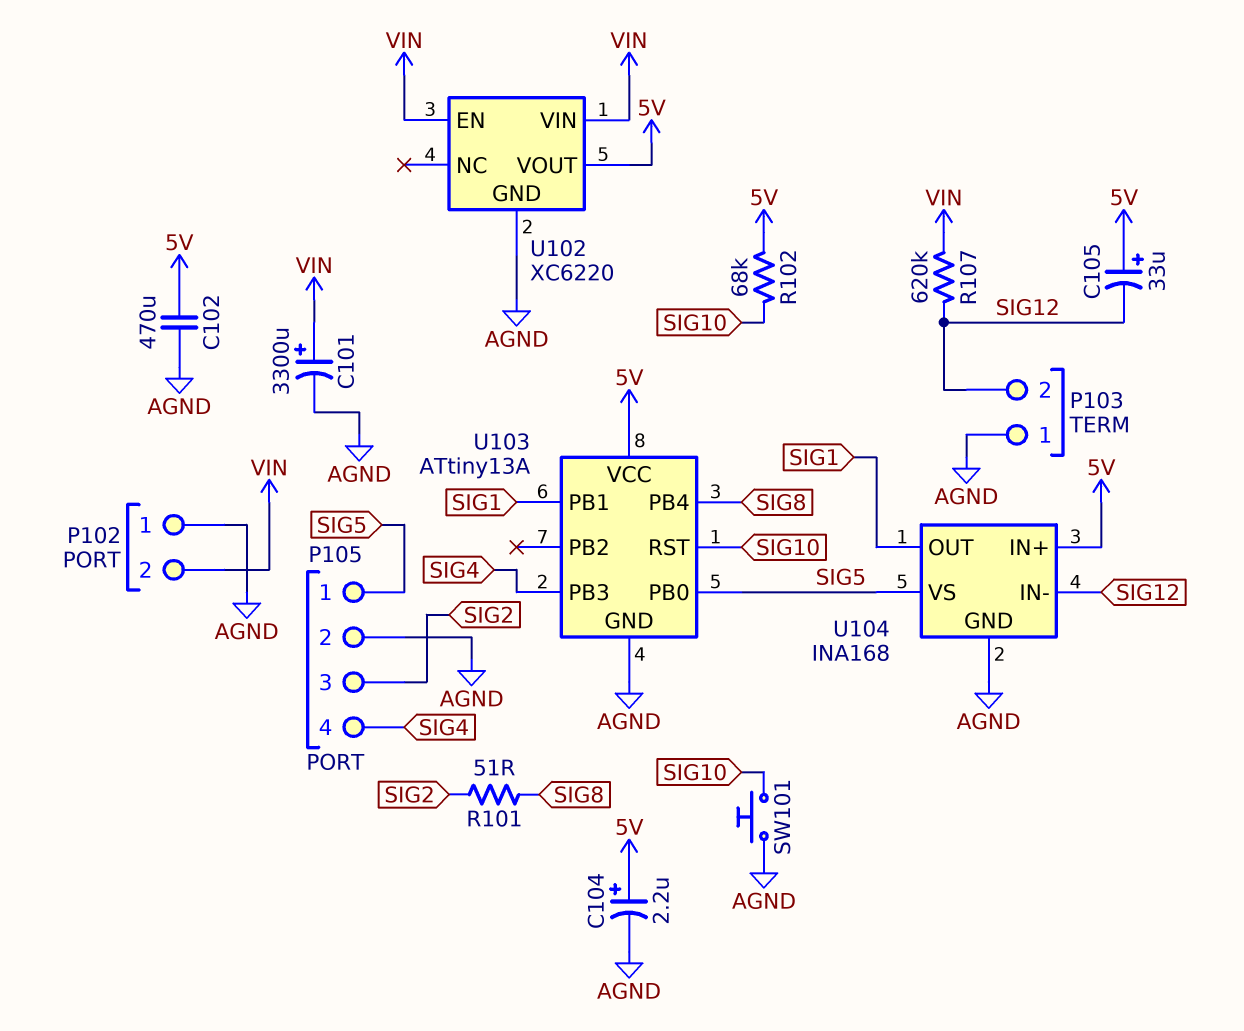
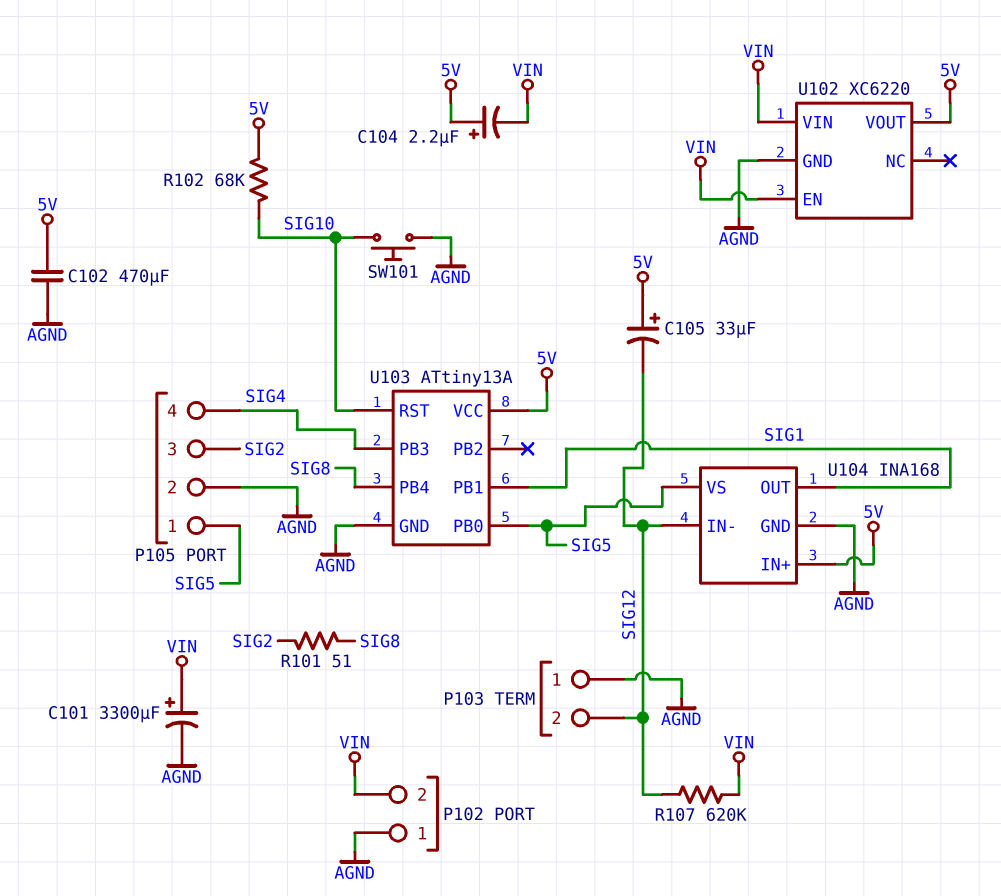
C104: 2.2uF (plus 5V, minus AGND) -> 2.2uF (plus 5V, minus VIN)

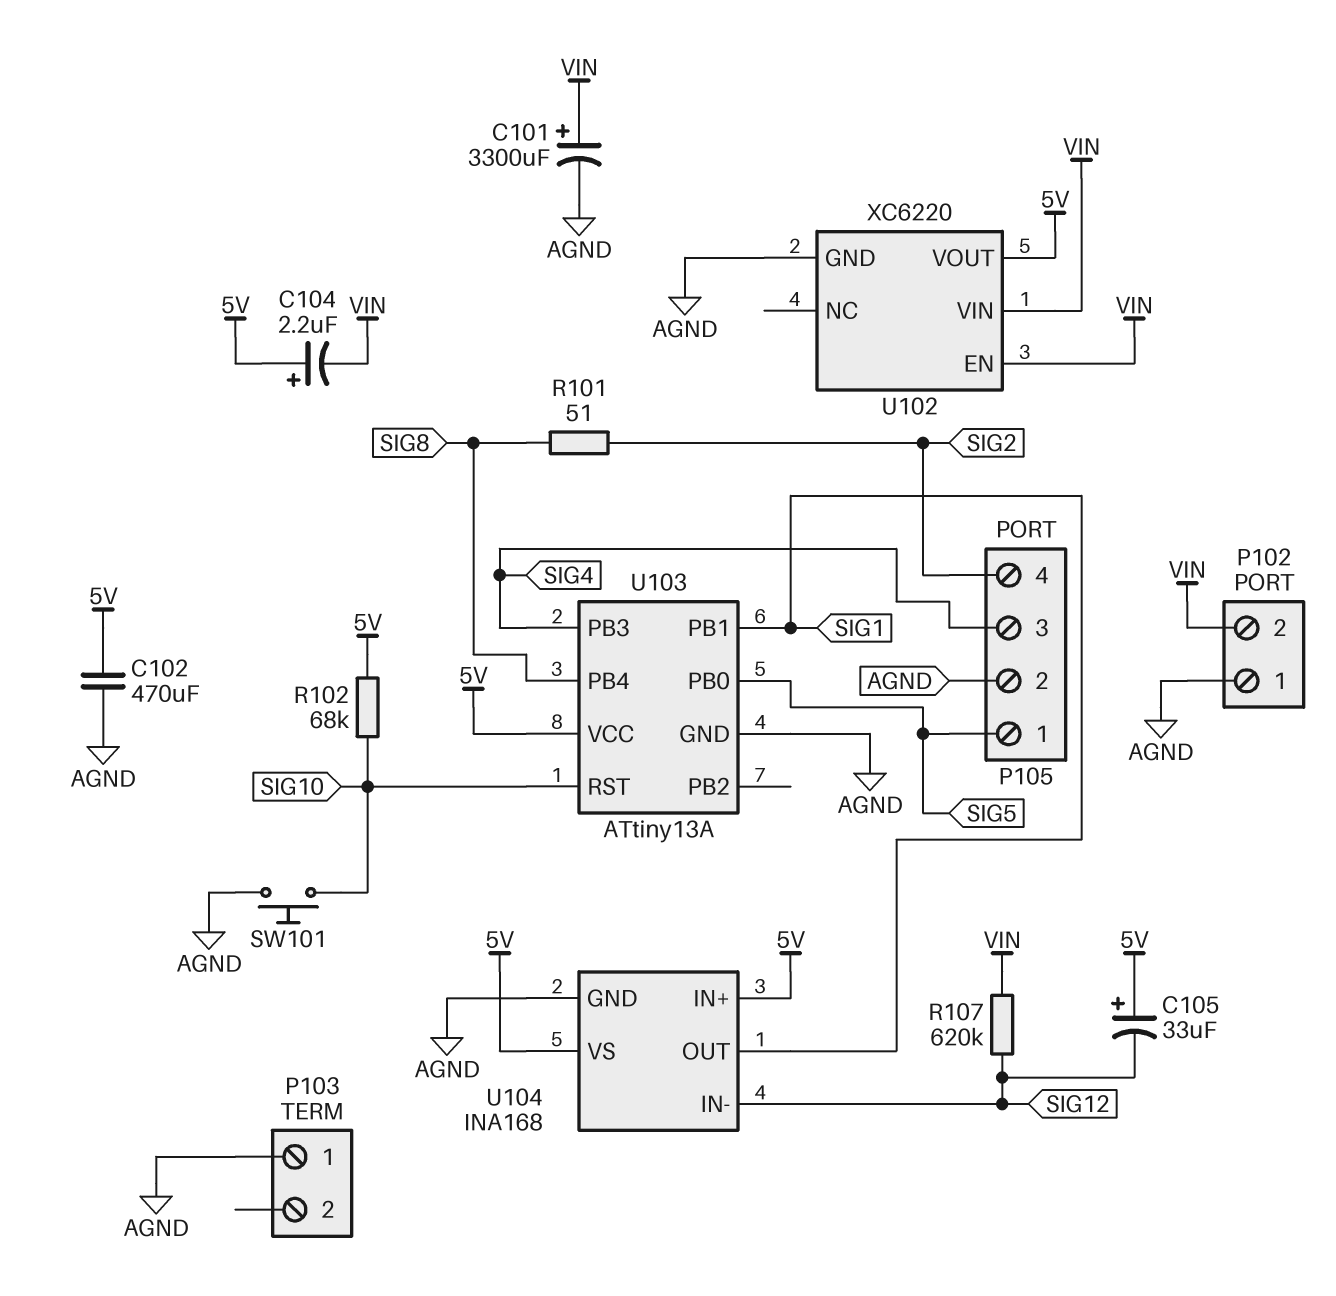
P103 pin 2: SIG12 -> none
P105 pin 3: SIG2 -> SIG4
P105 pin 4: SIG4 -> SIG2
U104 pin VS: SIG5 -> 5V

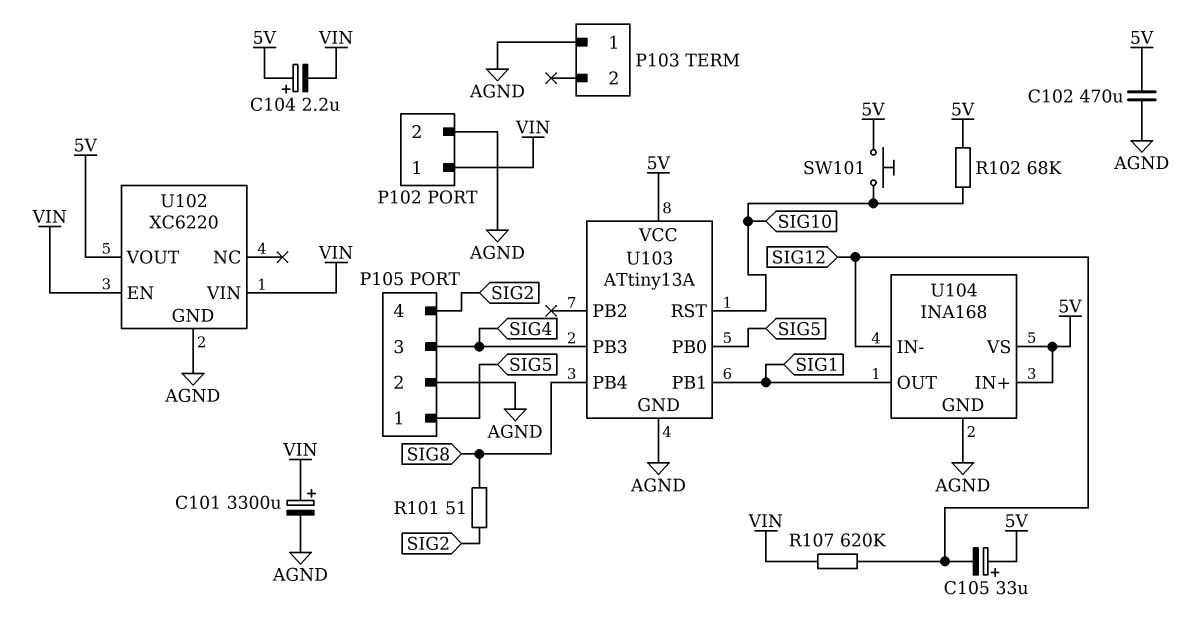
P102 pin 1: AGND -> VIN
P102 pin 2: VIN -> AGND
SW101: button (AGND, SIG10) -> button (5V, SIG10)

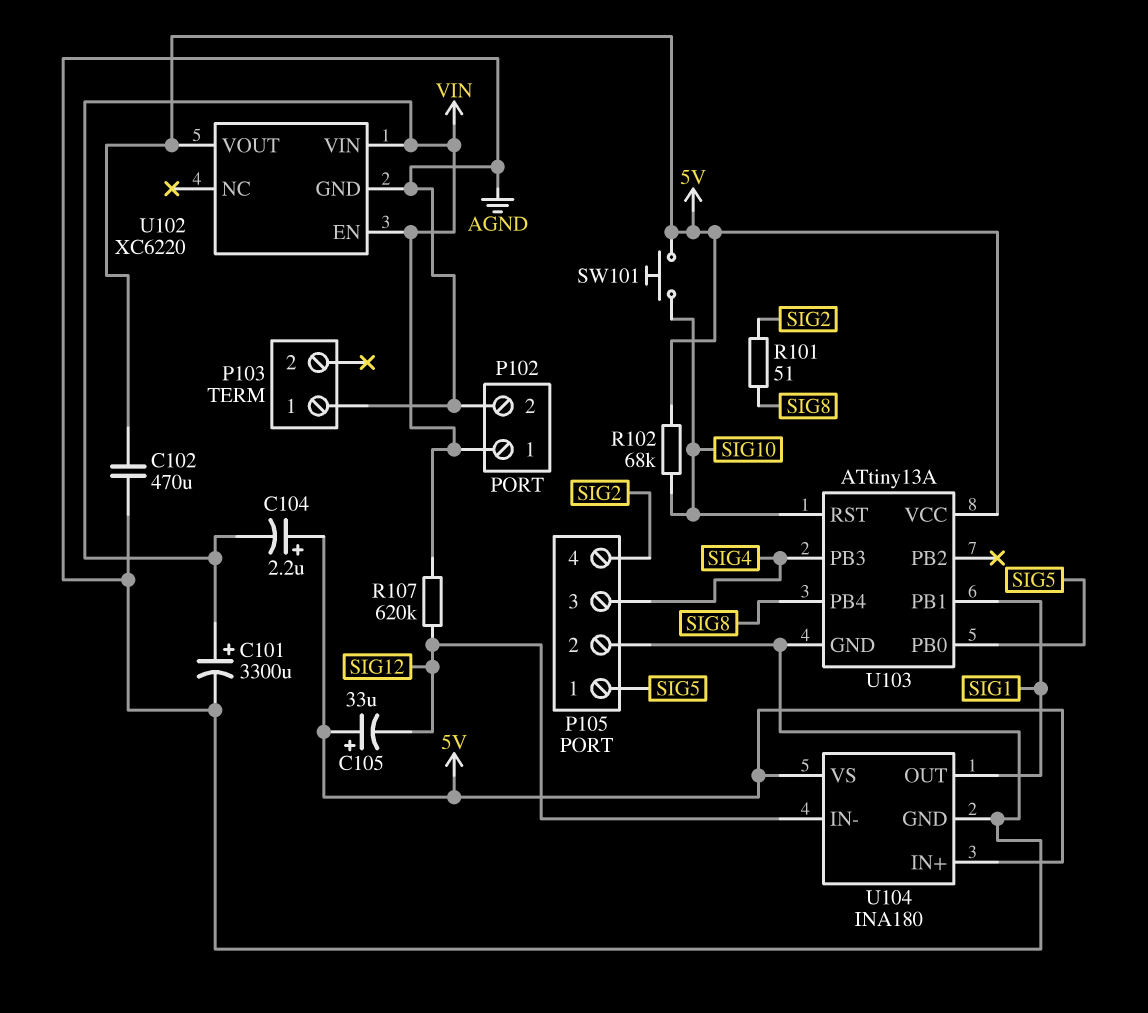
U104: INA168 -> INA180

